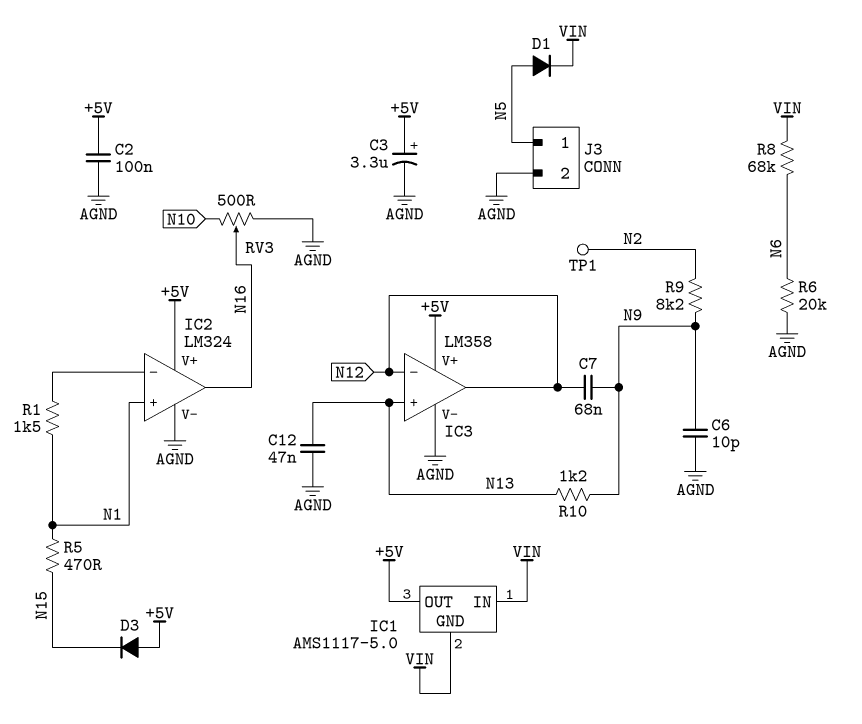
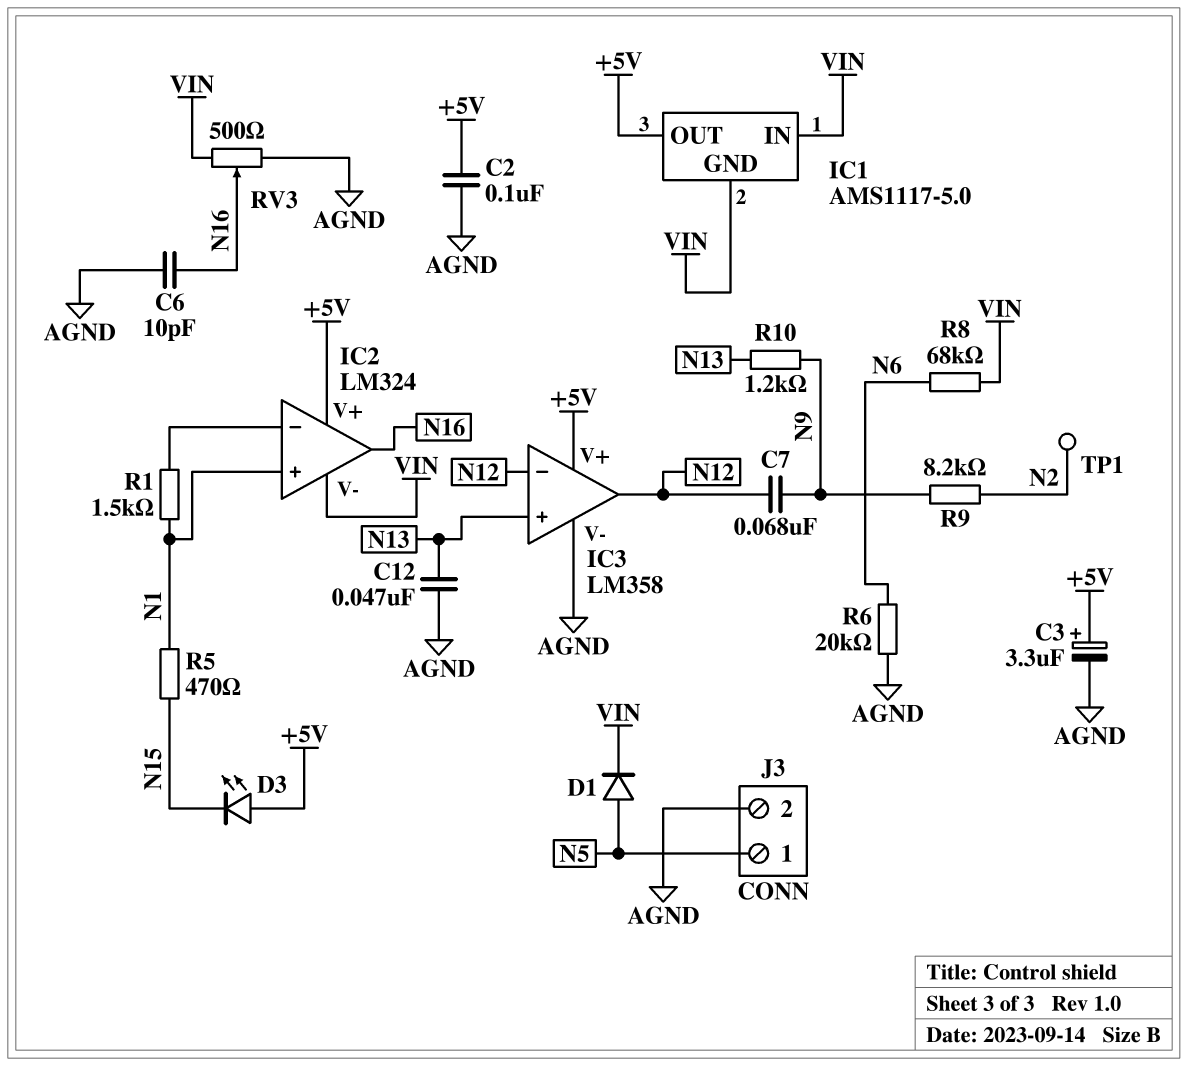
C6: 10pF (AGND, N9) -> 10pF (AGND, N16)
D3: diode (A +5V, K N15) -> LED (A +5V, K N15)
IC2 pin V-: AGND -> VIN
RV3: 500 (AGND, N10, wiper N16) -> 500 (AGND, VIN, wiper N16)

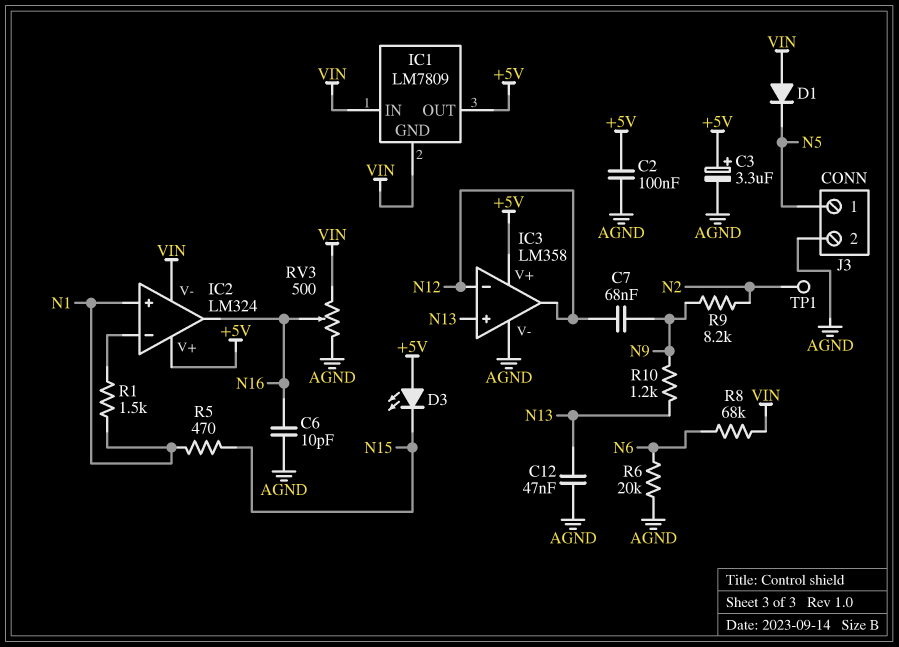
D1: diode (A N5, K VIN) -> diode (A VIN, K N5)
IC1: AMS1117-5.0 -> LM7809

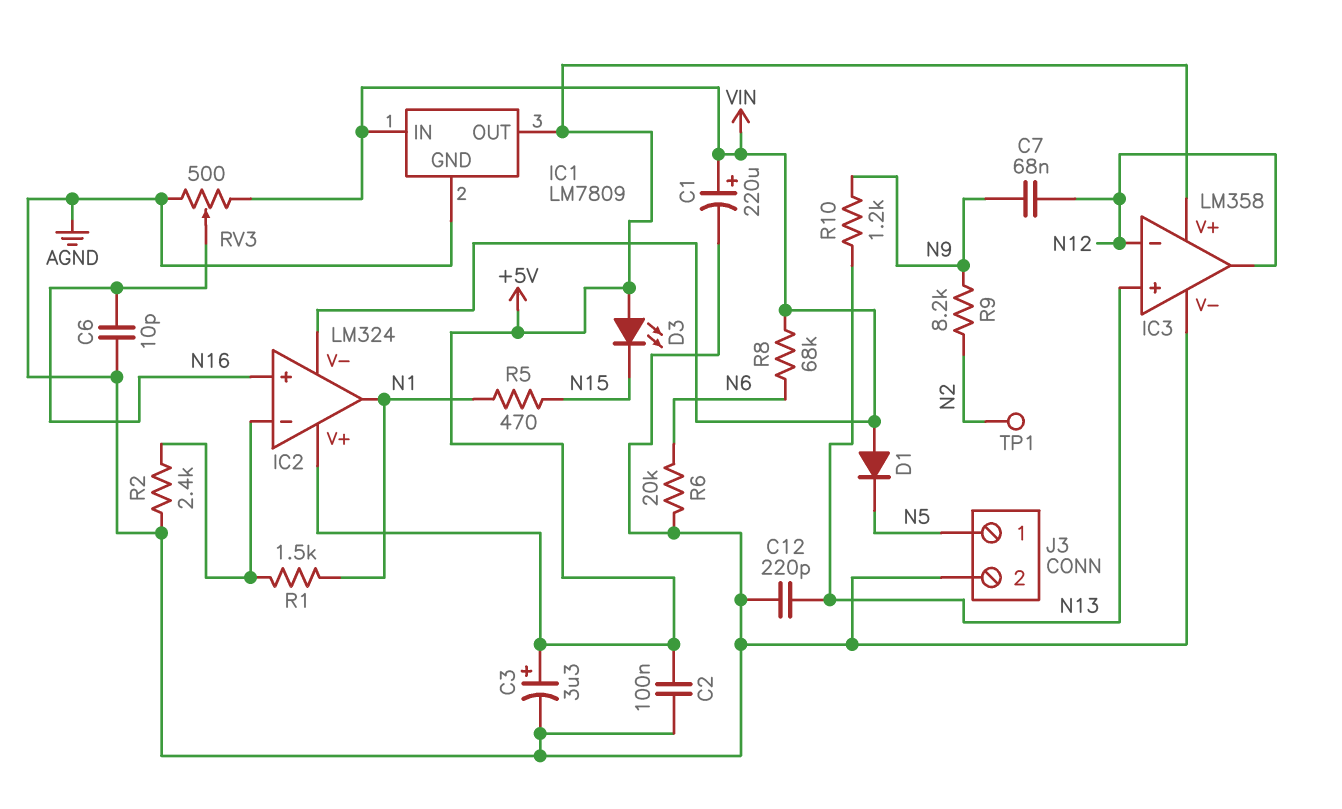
C1: none -> 220uF (plus VIN, minus AGND)
C12: 47nF (AGND, N13) -> 220pF (AGND, N13)
IC1 pin GND: VIN -> AGND
IC2 pin in+: N1 -> N16
IC2 pin out: N16 -> N1
R2: none -> 2.4k (AGND, IC2/in-)

